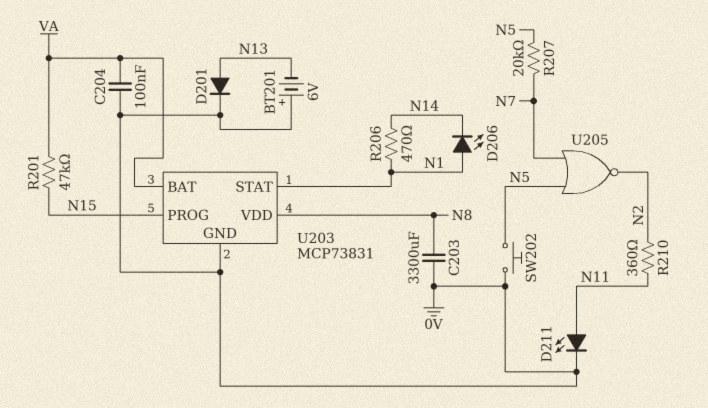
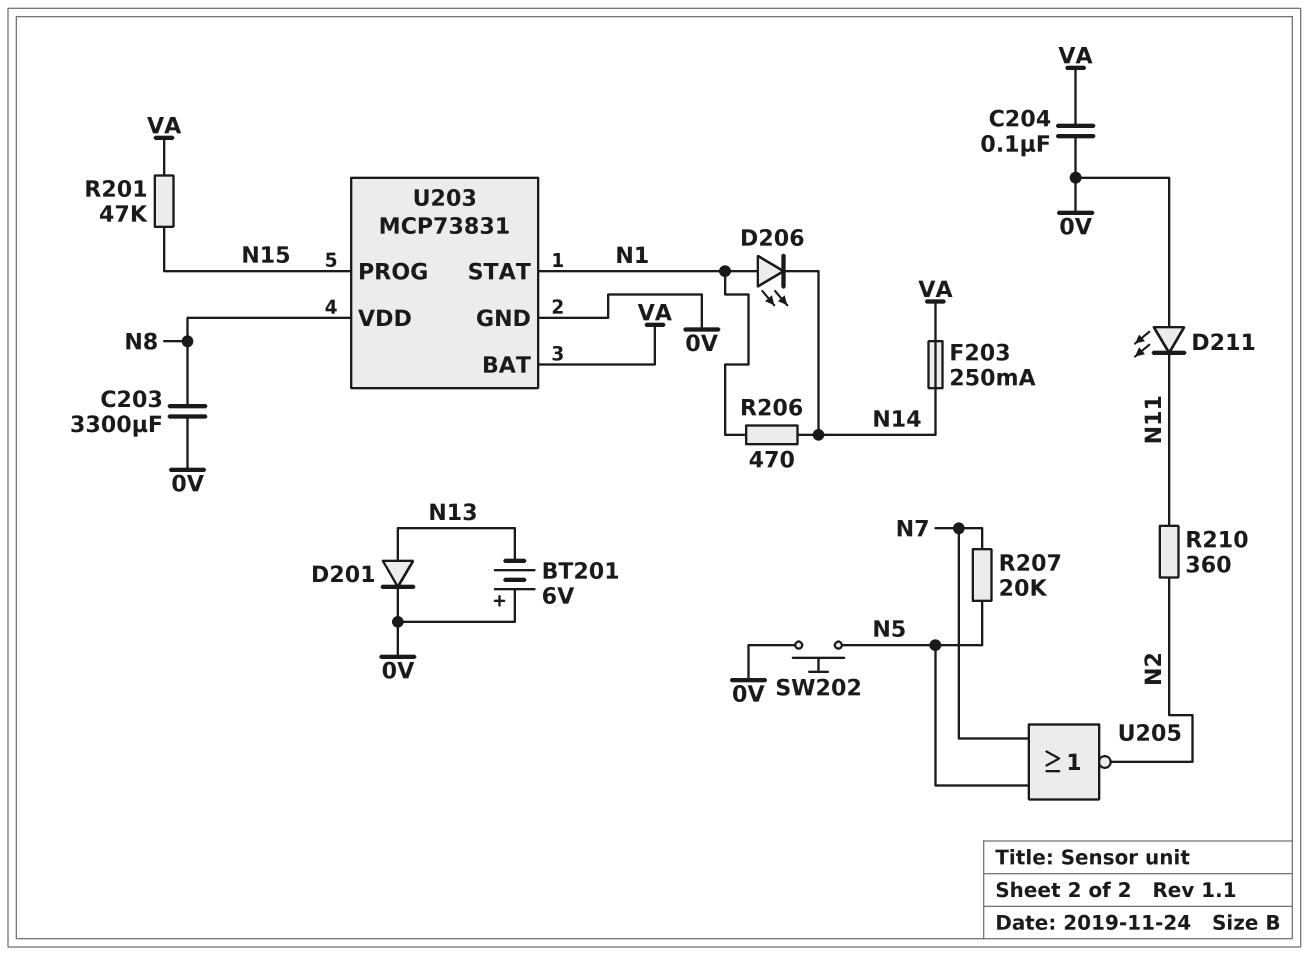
D211: LED (A N11, K 0V) -> LED (A 0V, K N11)
F203: none -> 250mA (N14, VA)

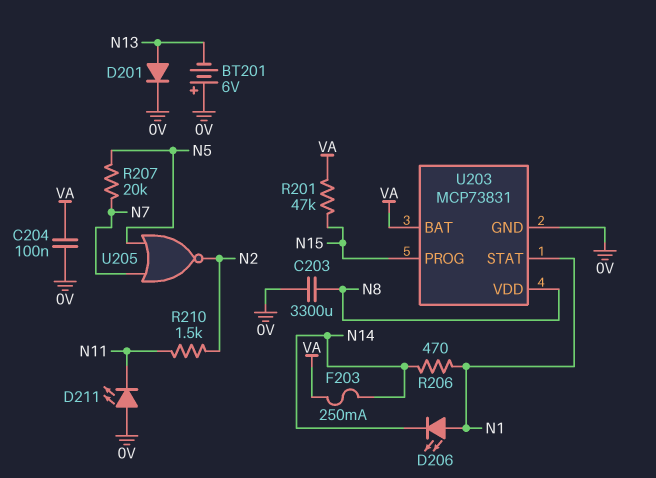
R210: 360 (N2, N11) -> 1.5k (N2, N11)
SW202: button (0V, N5) -> none

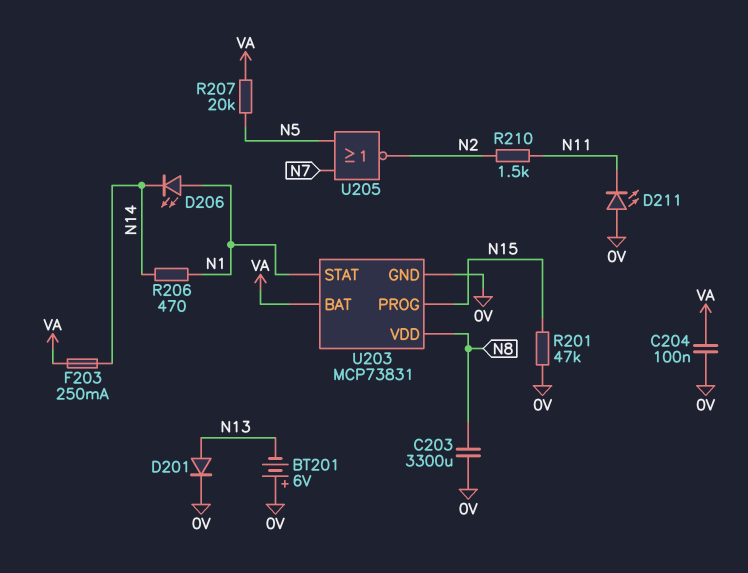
R201: 47k (N15, VA) -> 47k (0V, N15)
R207: 20k (N5, N7) -> 20k (N5, VA)

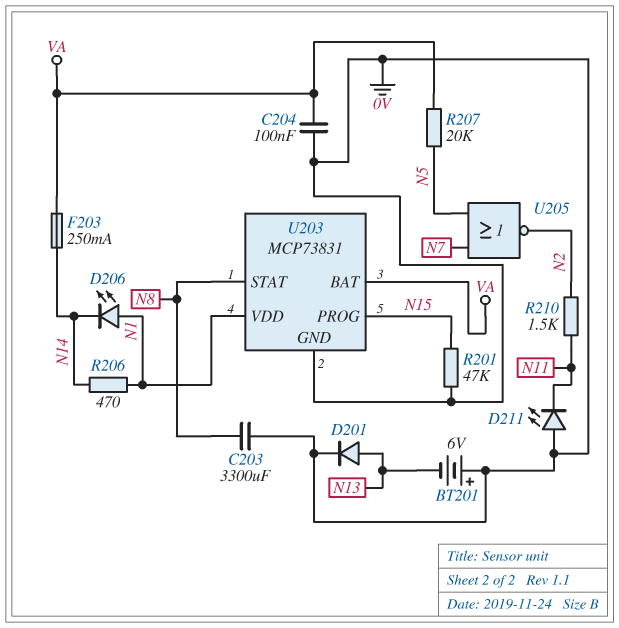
U203 pin STAT: N1 -> N8
U203 pin VDD: N8 -> N1

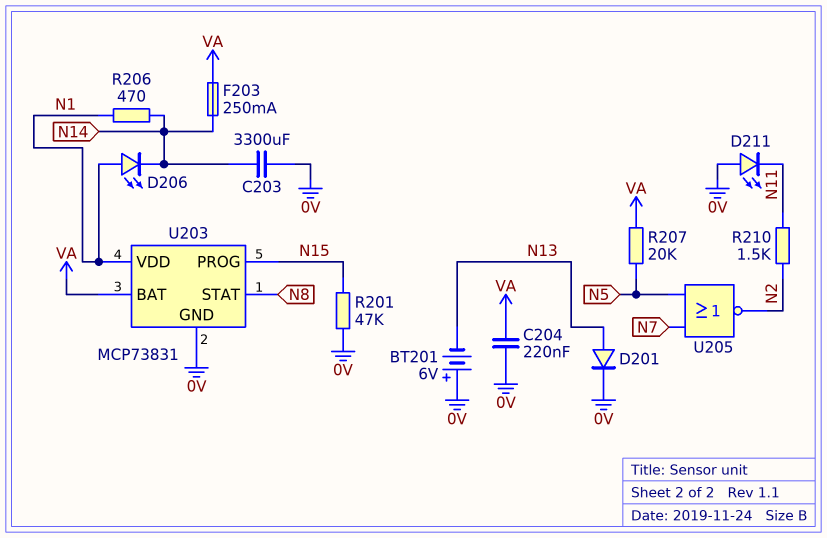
C203: 3300uF (0V, N8) -> 3300uF (0V, N14)
C204: 100nF (0V, VA) -> 220nF (0V, VA)

